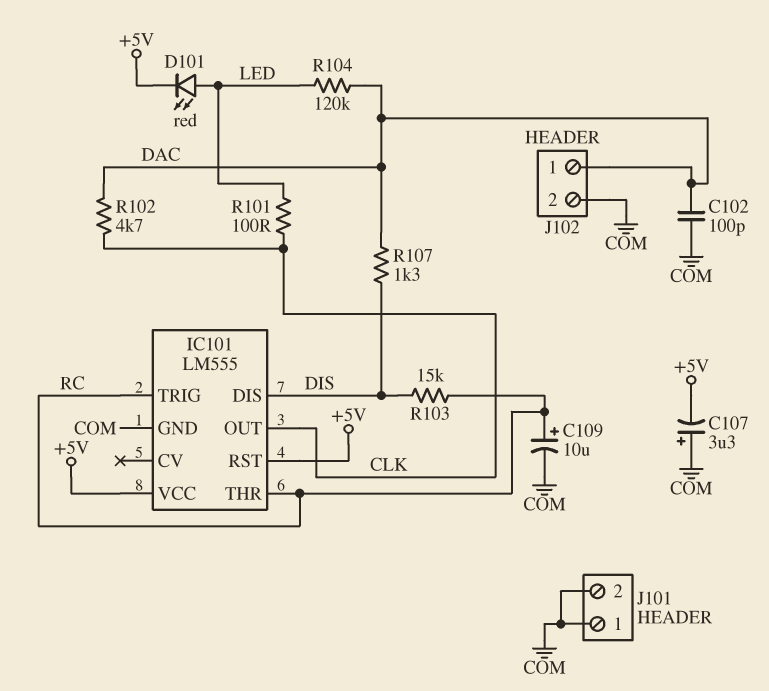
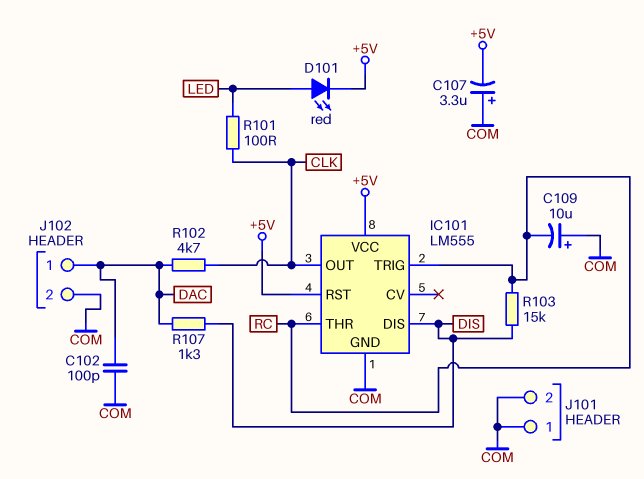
C109: 10uF (plus RC, minus COM) -> 10uF (plus COM, minus RC)
R104: 120k (DAC, LED) -> none

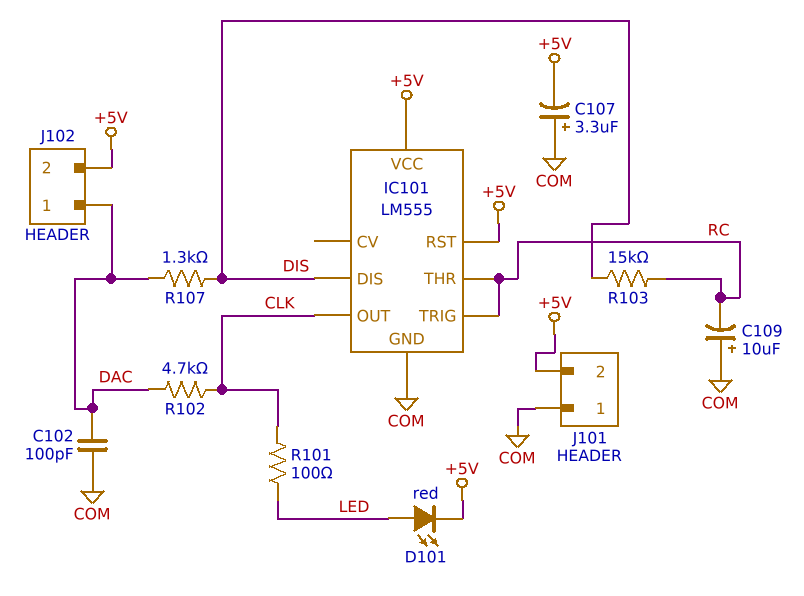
J101 pin 2: COM -> +5V
J102 pin 2: COM -> +5V

